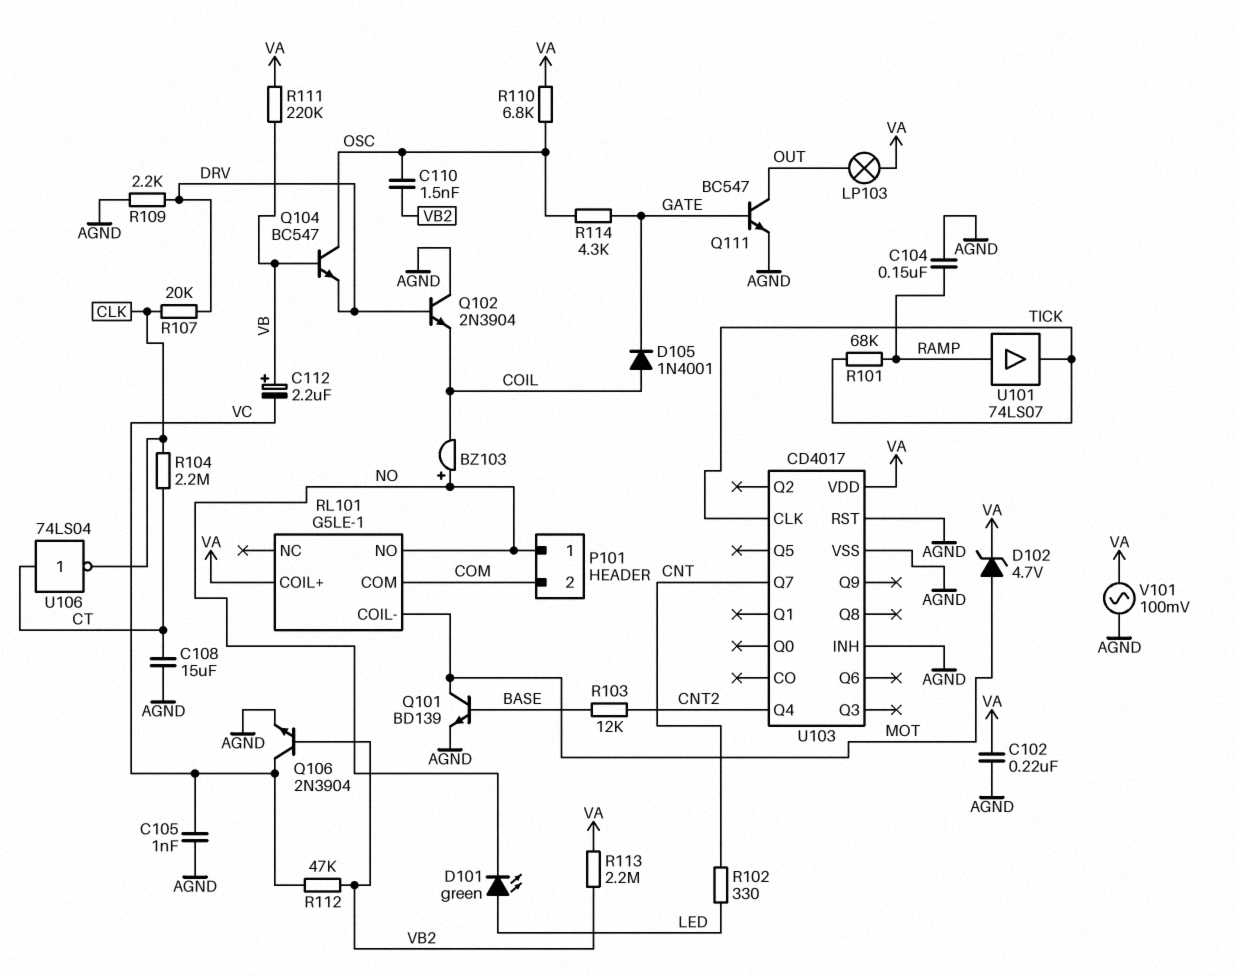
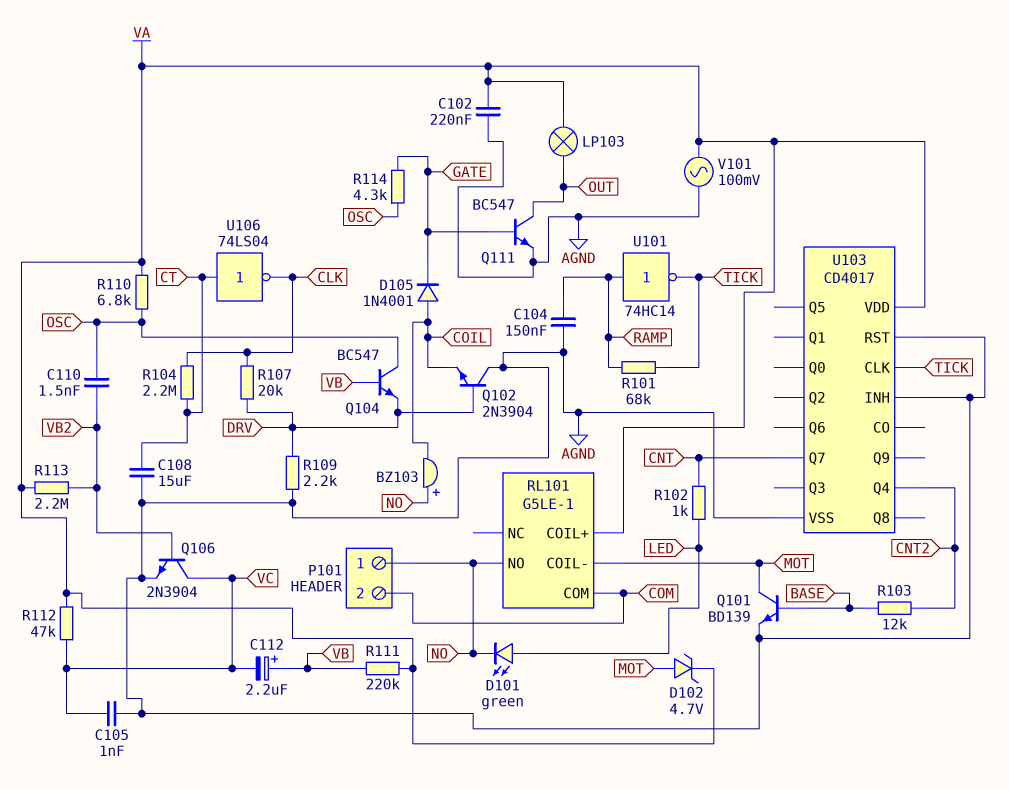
R102: 330 (CNT, LED) -> 1k (CNT, LED)
R112: 47k (VB2, VC) -> 47k (VA, VC)
U101: buffer 74LS07 (in RAMP, out TICK) -> NOT 74HC14 (in RAMP, out TICK)

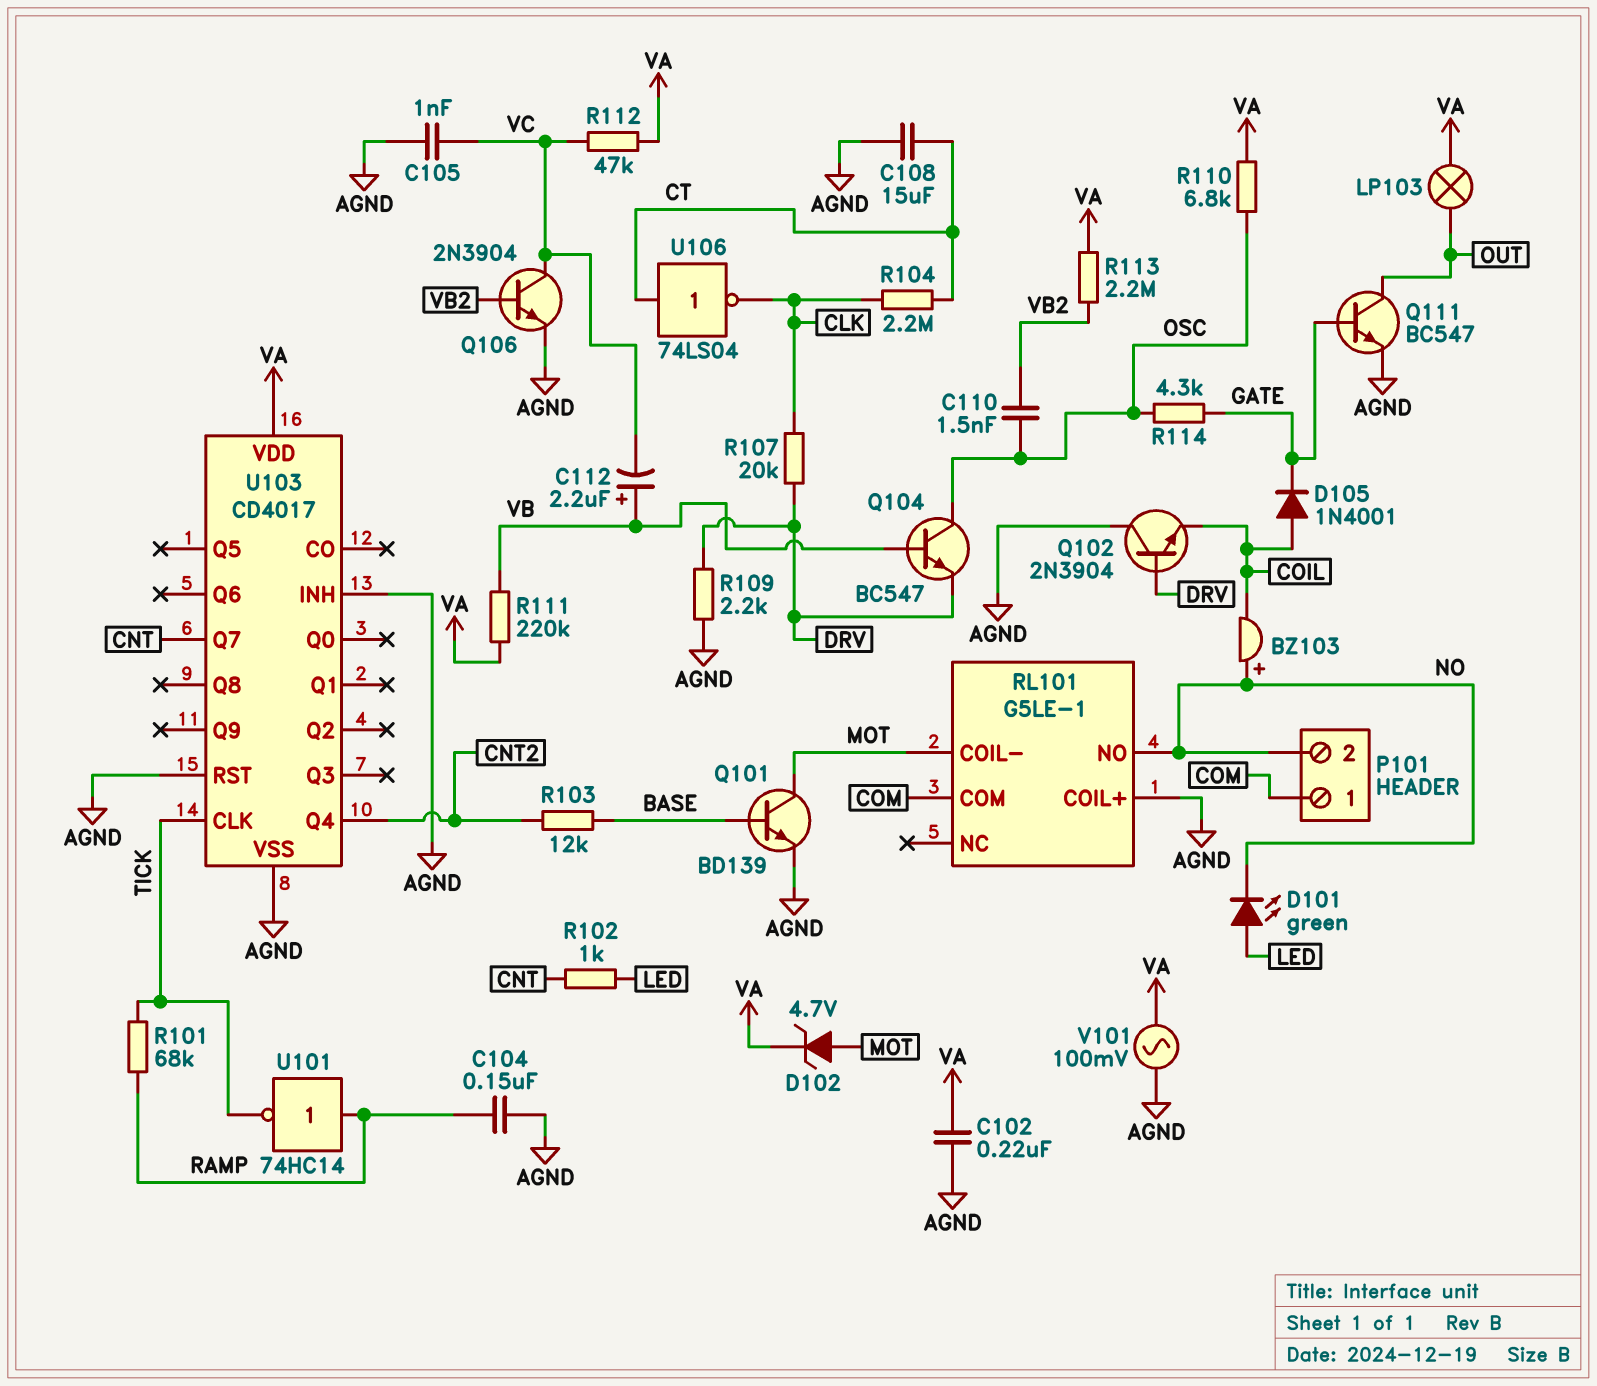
P101 pin 1: NO -> COM
P101 pin 2: COM -> NO
RL101 pin COIL+: VA -> AGND

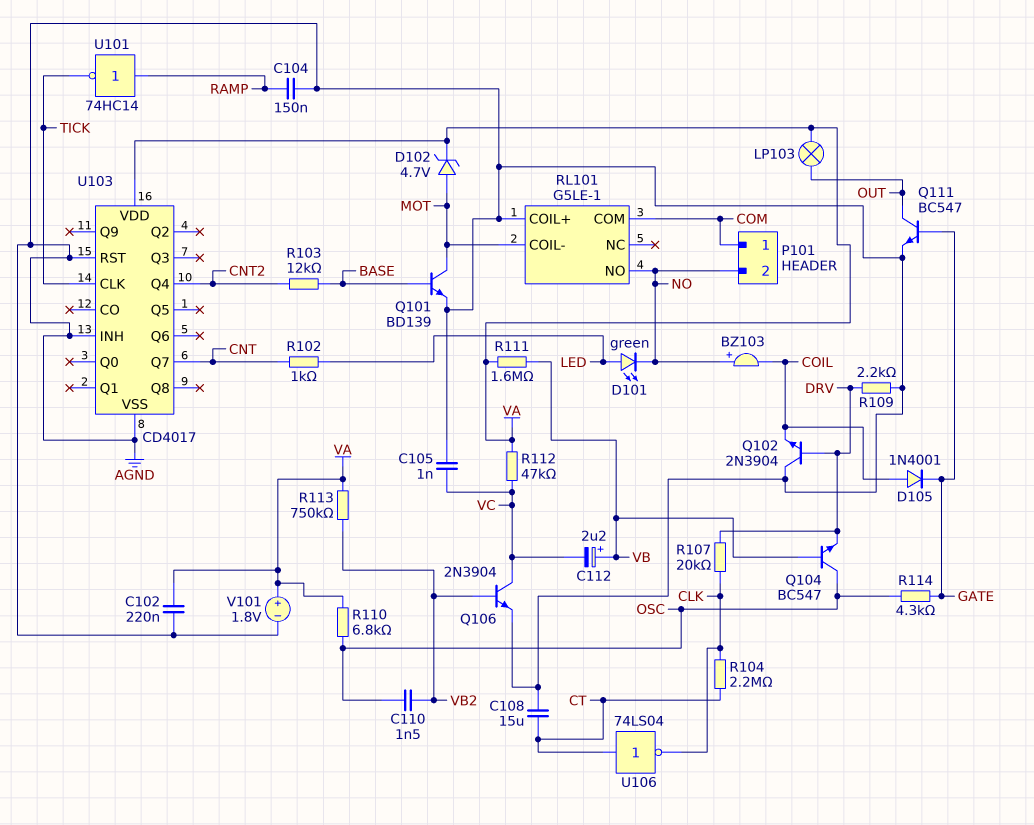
R101: 68k (RAMP, TICK) -> none
R111: 220k (VA, VB) -> 1.6M (VA, VB)
R113: 2.2M (VA, VB2) -> 750k (VA, VB2)
V101: AC 100mV (AGND, VA) -> 1.8V (plus VA, minus AGND)

